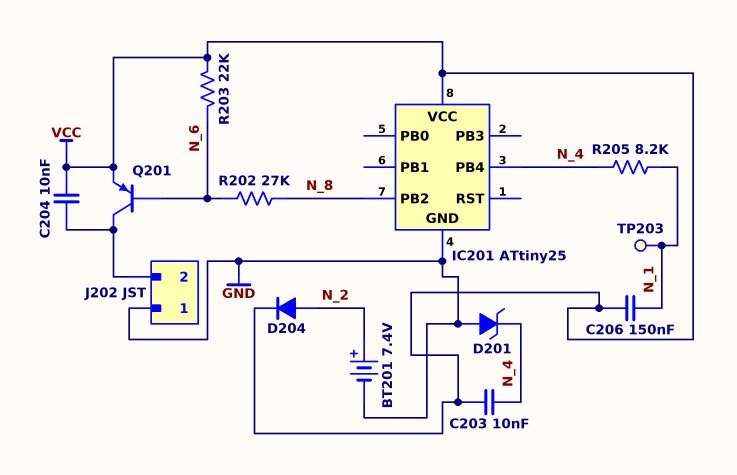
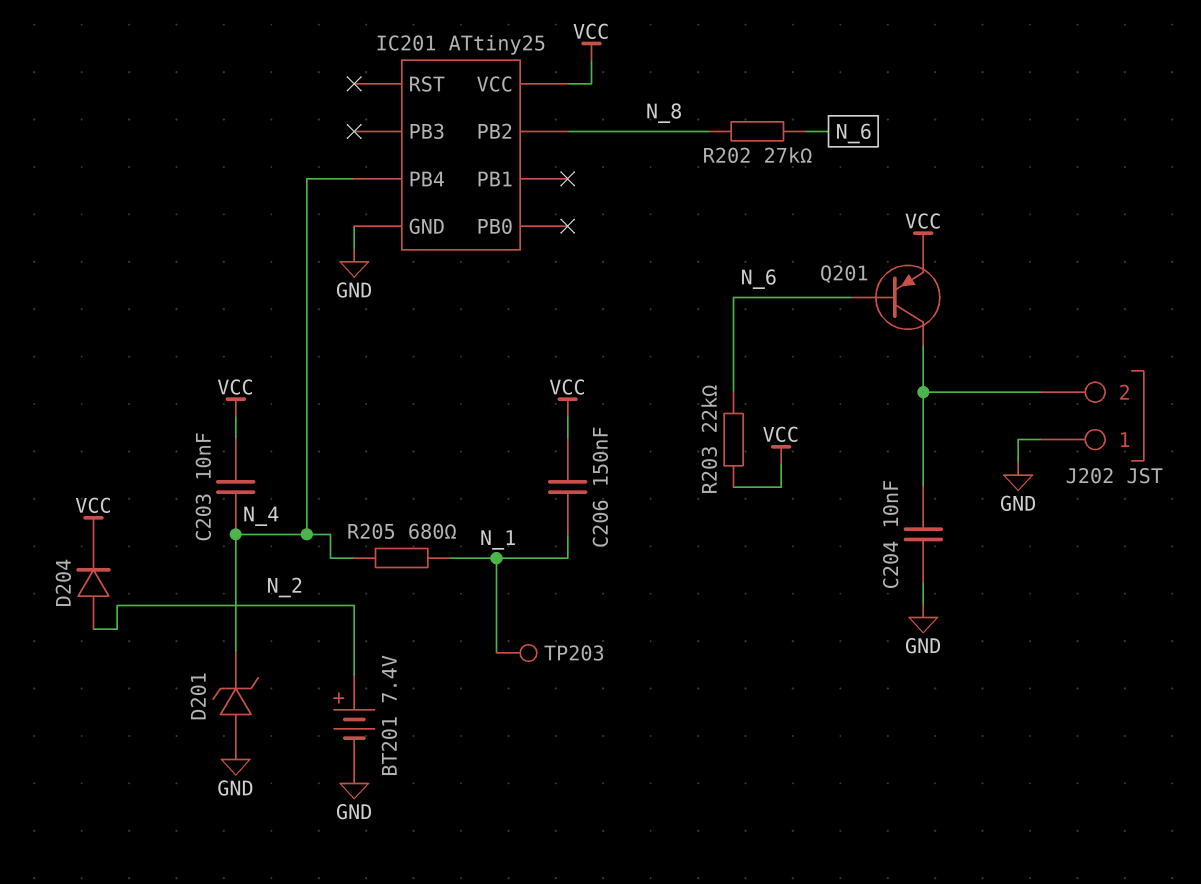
C204: 10nF (J202/2, VCC) -> 10nF (GND, J202/2)
R205: 8.2k (N_1, N_4) -> 680 (N_1, N_4)

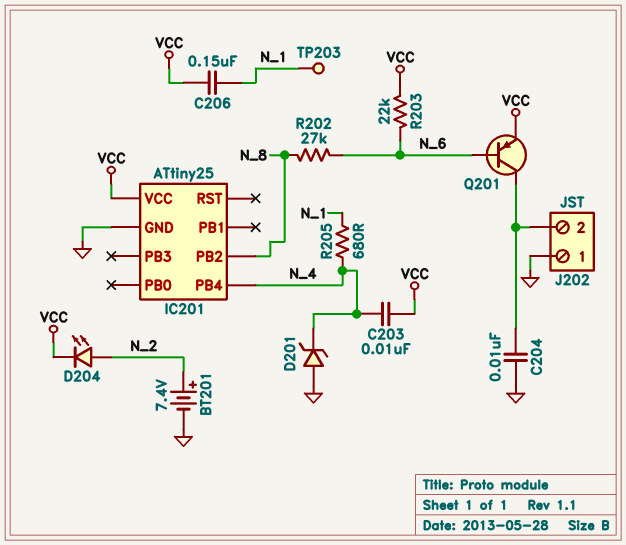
D204: diode (A N_2, K VCC) -> LED (A N_2, K VCC)

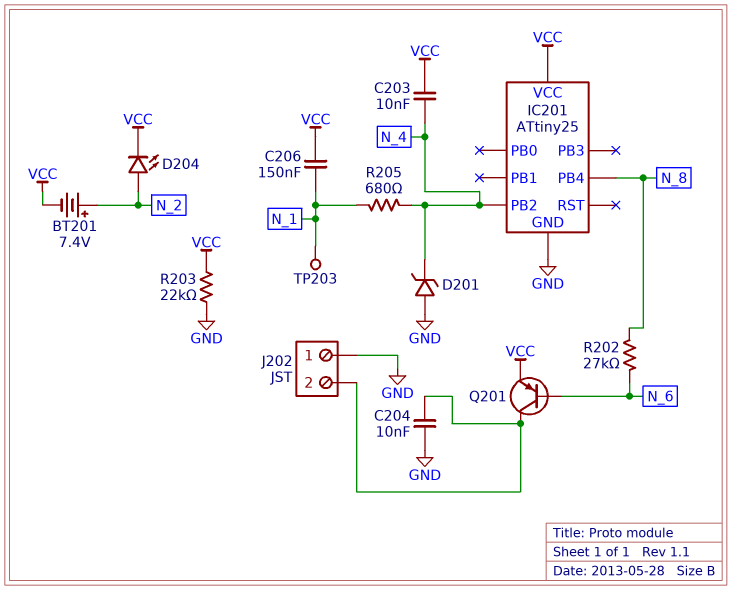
BT201: 7.4V (plus N_2, minus GND) -> 7.4V (plus N_2, minus VCC)
IC201 pin PB2: N_8 -> N_4
IC201 pin PB4: N_4 -> N_8
R203: 22k (N_6, VCC) -> 22k (GND, VCC)

